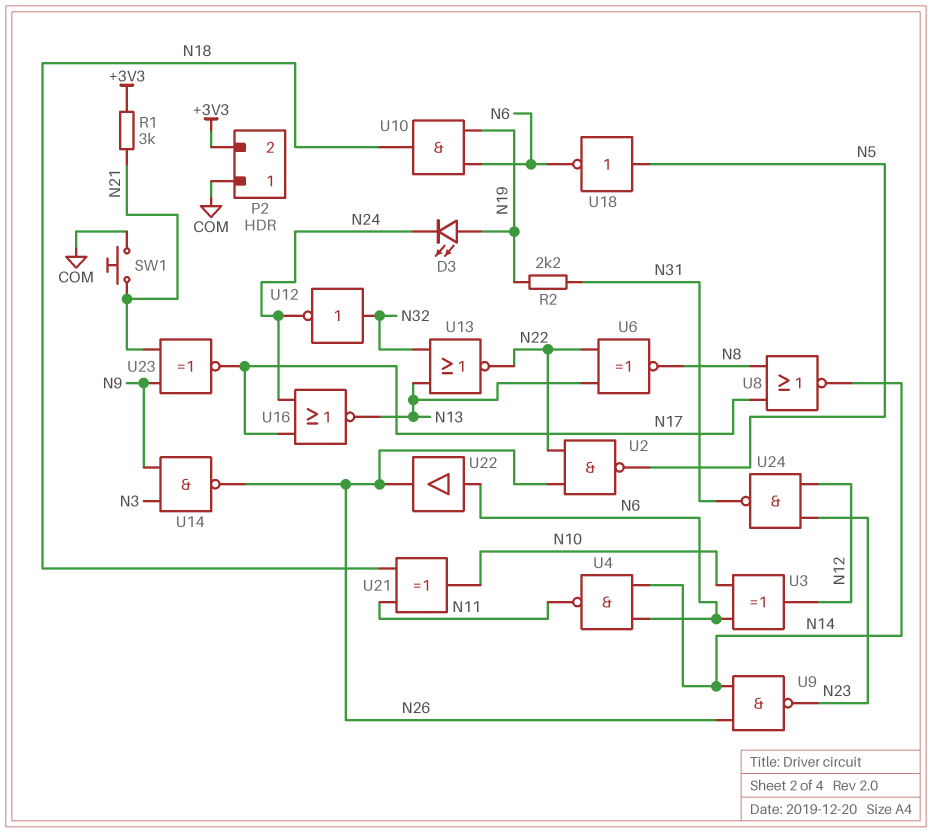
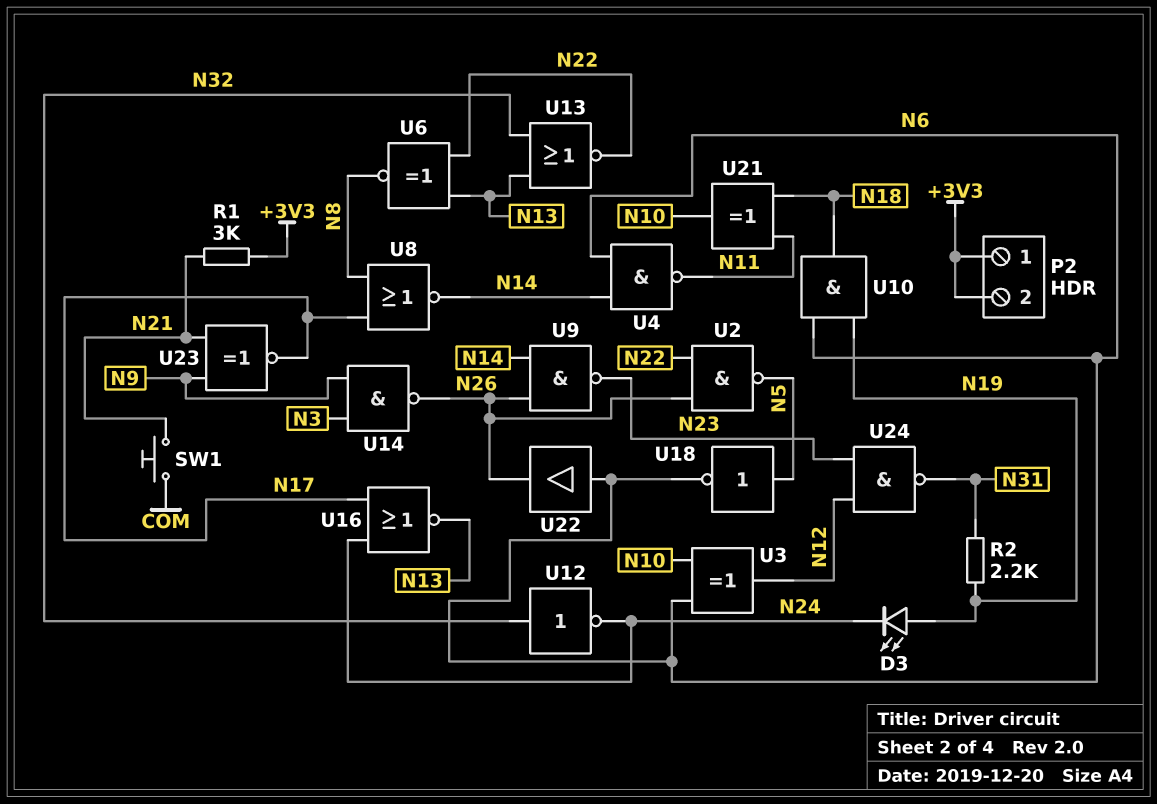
P2 pin 1: COM -> +3V3

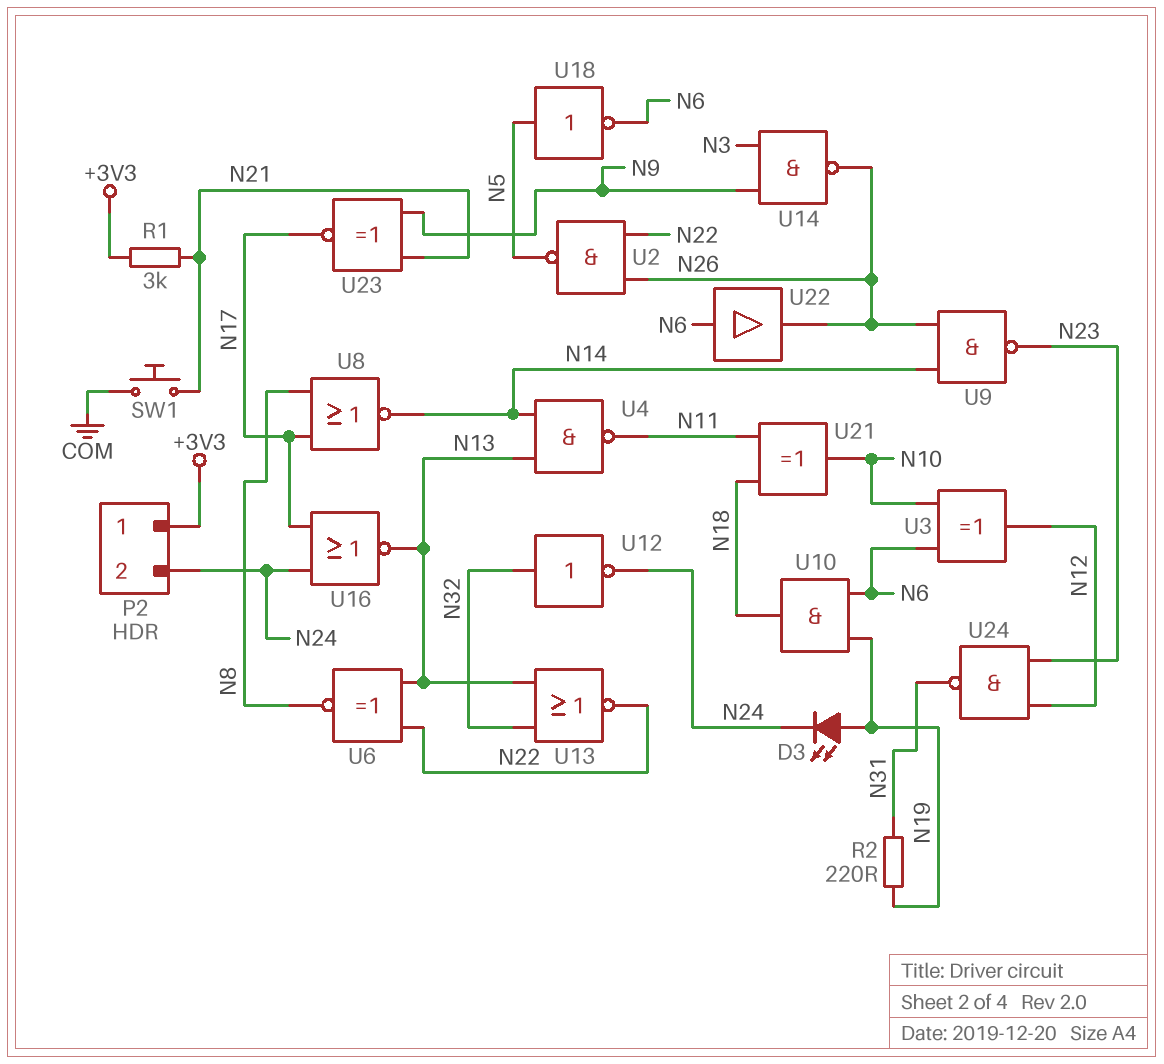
P2 pin 2: +3V3 -> N24
R2: 2.2k (N19, N31) -> 220 (N19, N31)
U4: NAND (in N6, in N14, out N11) -> NAND (in N13, in N14, out N11)

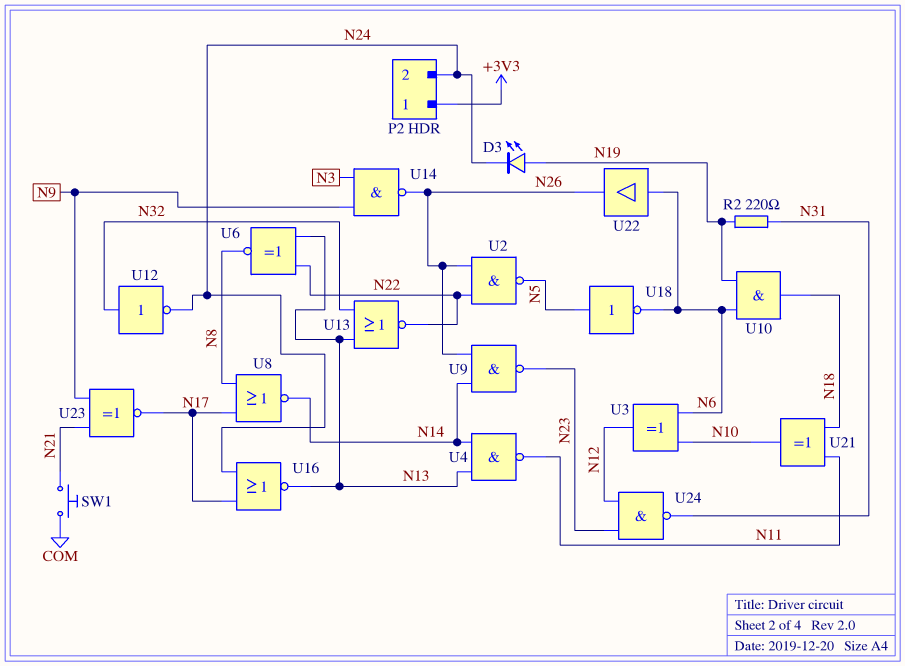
R1: 3k (+3V3, N21) -> none

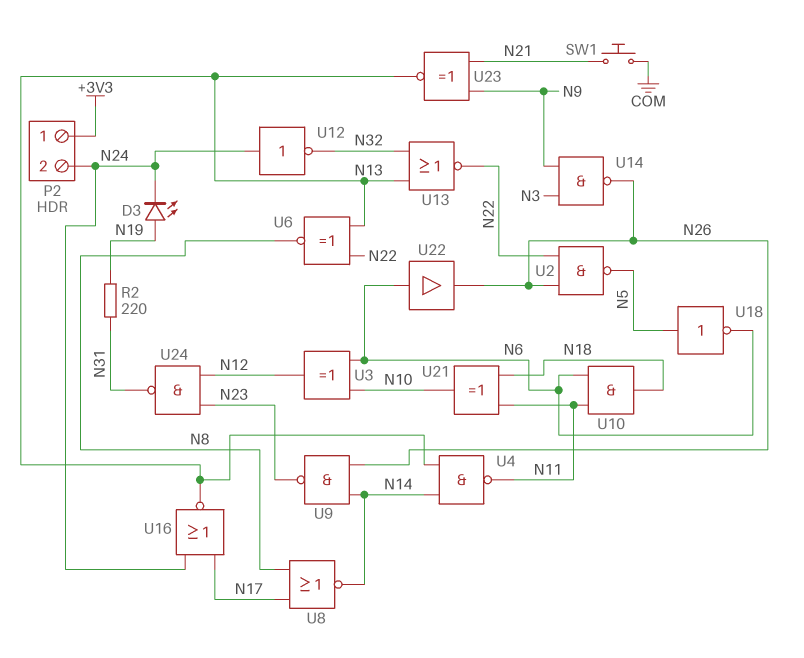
U10: AND (in N6, in N19, out N18) -> AND (in N6, in N11, out N18)
U12: NOT (in N32, out N24) -> NOT (in N24, out N32)
U23: XNOR (in N9, in N21, out N17) -> XNOR (in N9, in N21, out N13)

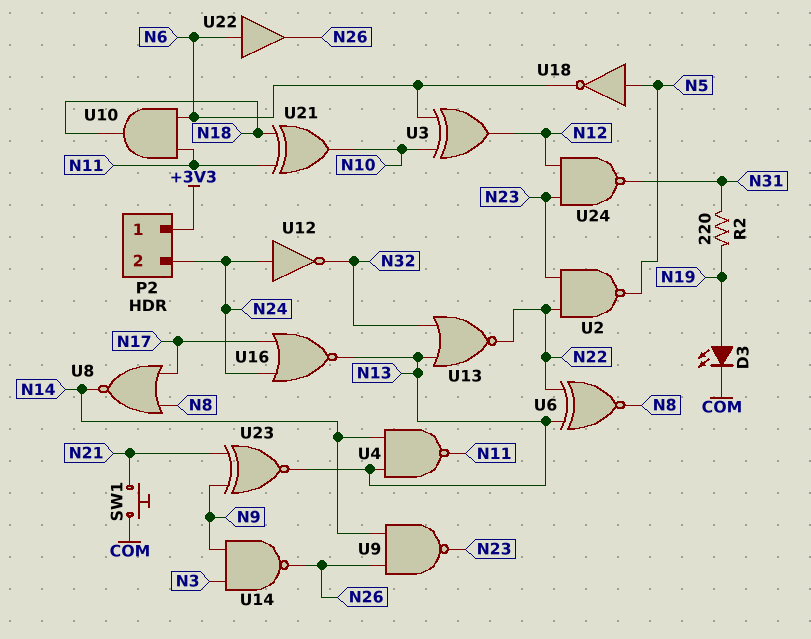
D3: LED (A N19, K N24) -> LED (A N19, K COM)
U2: NAND (in N22, in N26, out N5) -> NAND (in N22, in N23, out N5)

